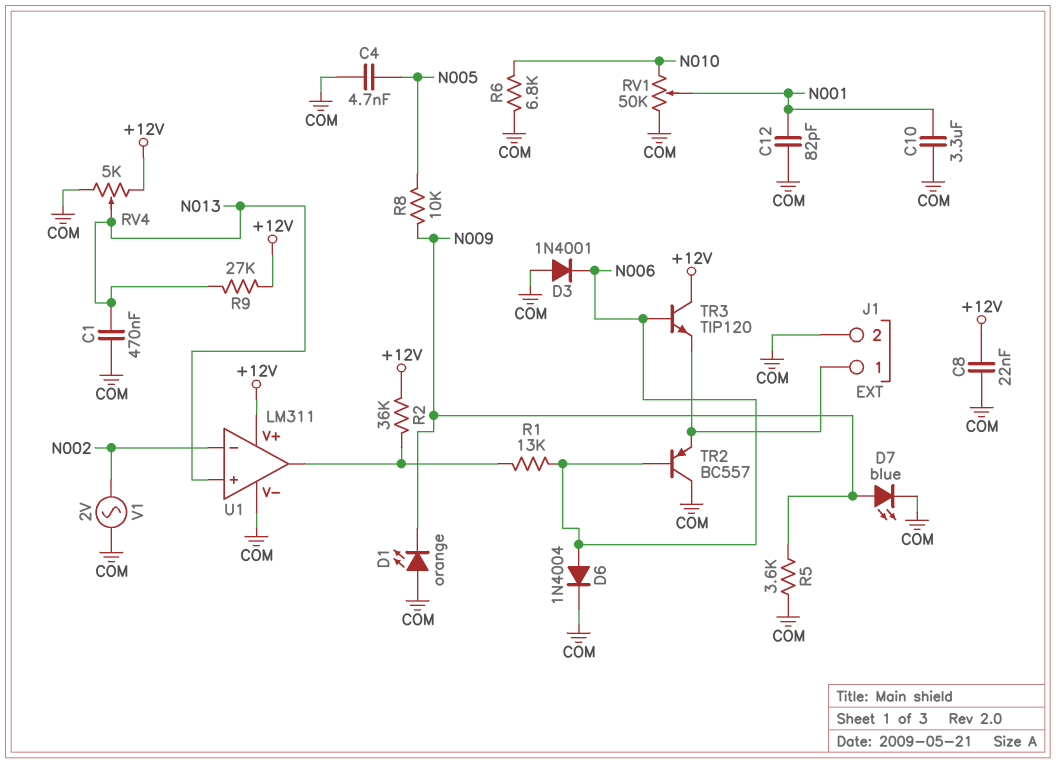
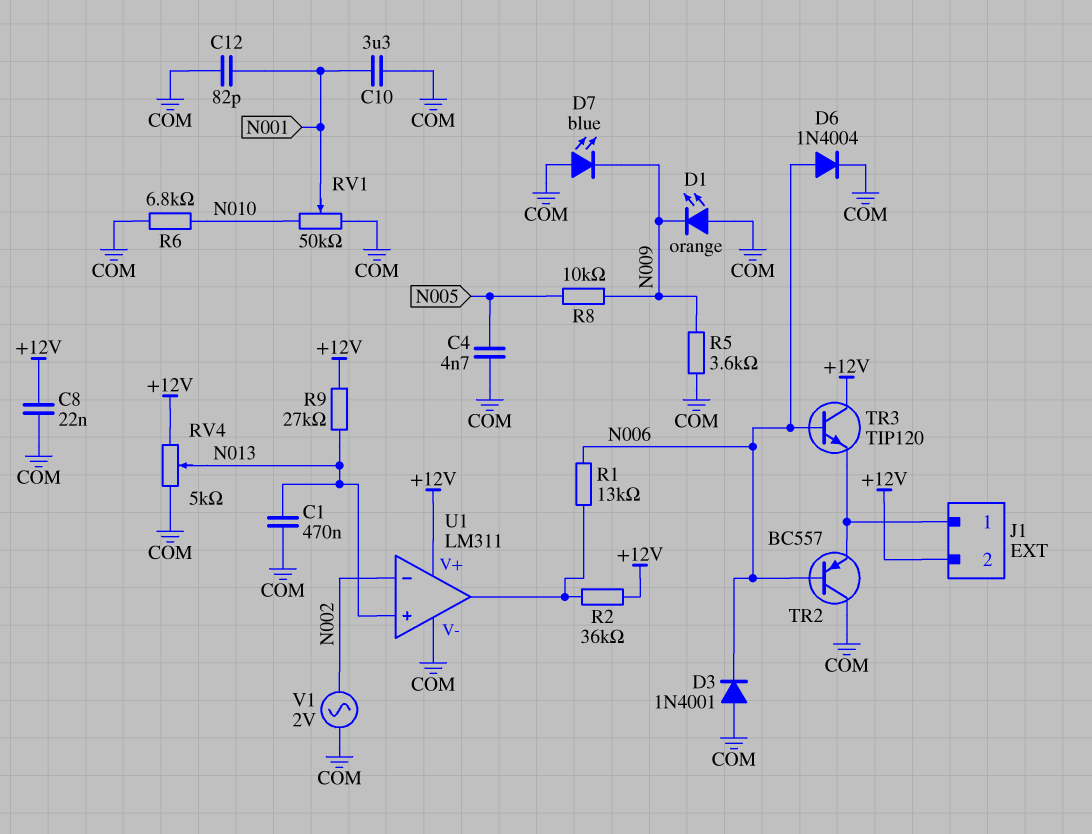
D7: LED blue (A N009, K COM) -> LED blue (A COM, K N009)
J1 pin 2: COM -> +12V

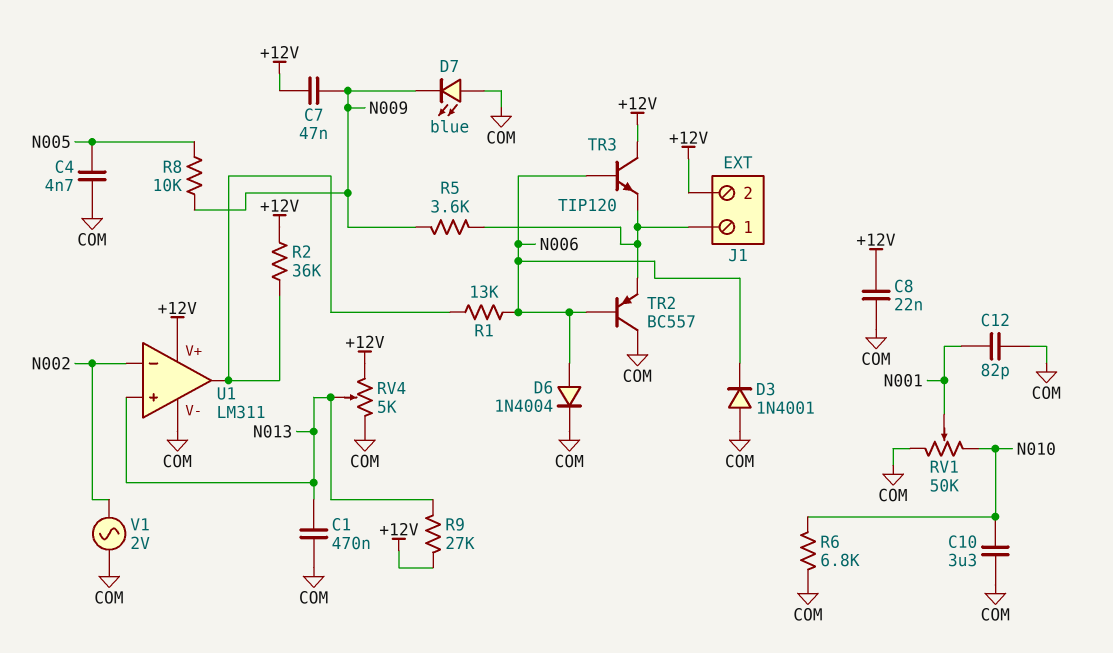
C7: none -> 47nF (+12V, N009)
C10: 3.3uF (COM, N001) -> 3.3uF (COM, N010)
D1: LED orange (A COM, K N009) -> none
R5: 3.6k (COM, N009) -> 3.6k (J1/1, N009)

